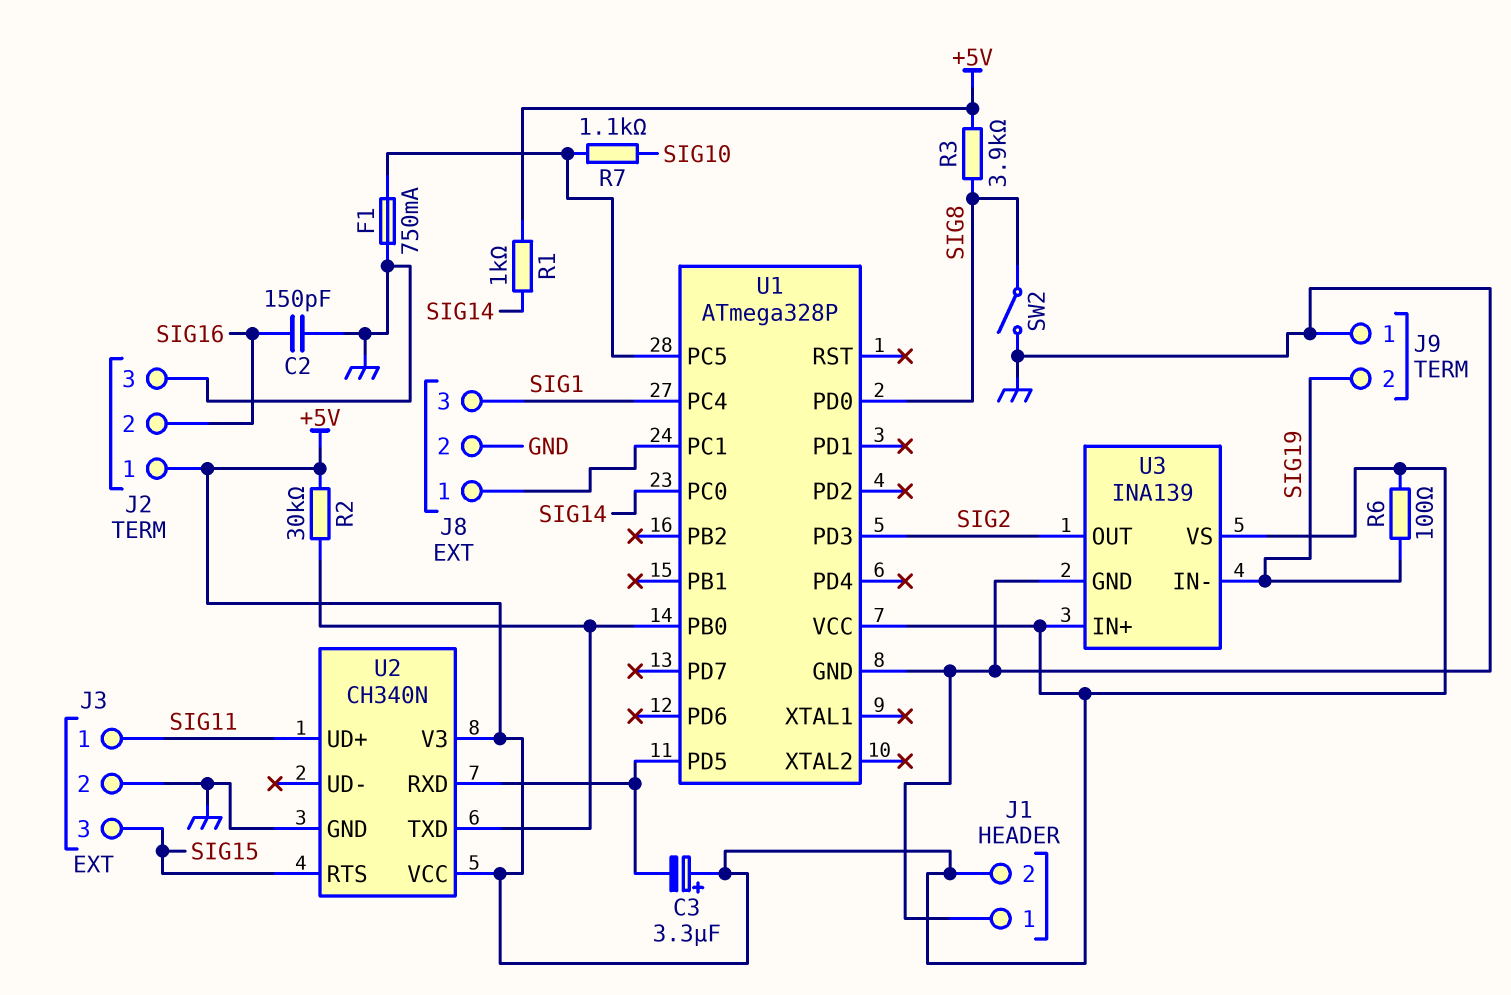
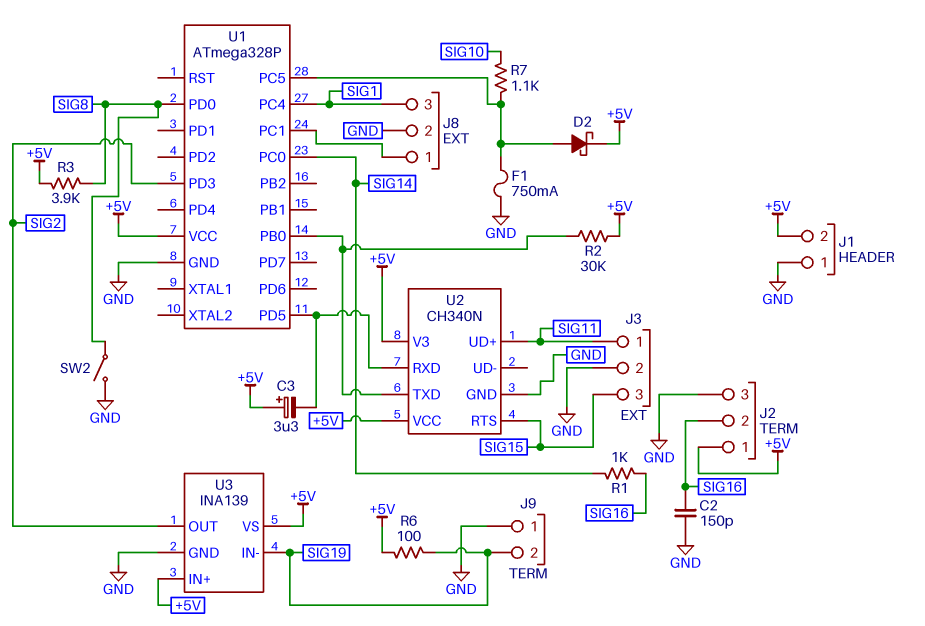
D2: none -> schottky (A U1/PC5, K +5V)
R1: 1k (+5V, SIG14) -> 1k (SIG14, SIG16)

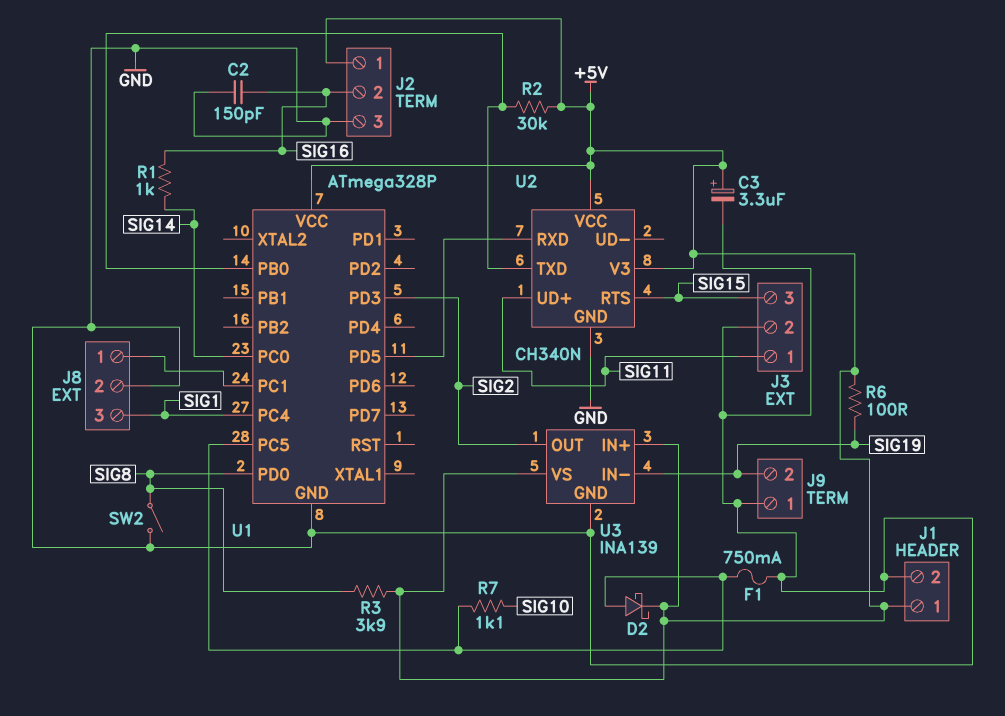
C3: 3.3uF (plus +5V, minus U1/PD5) -> 3.3uF (plus +5V, minus GND)
J1 pin 1: GND -> +5V
J1 pin 2: +5V -> GND

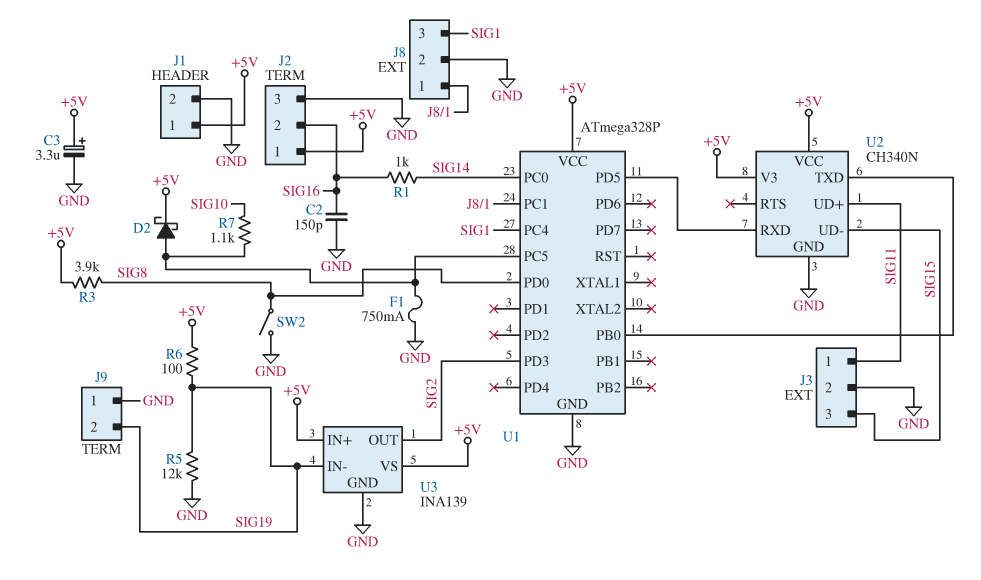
R2: 30k (+5V, U1/PB0) -> none
R5: none -> 12k (GND, SIG19)
U2 pin RTS: SIG15 -> none
U2 pin UD-: none -> SIG15

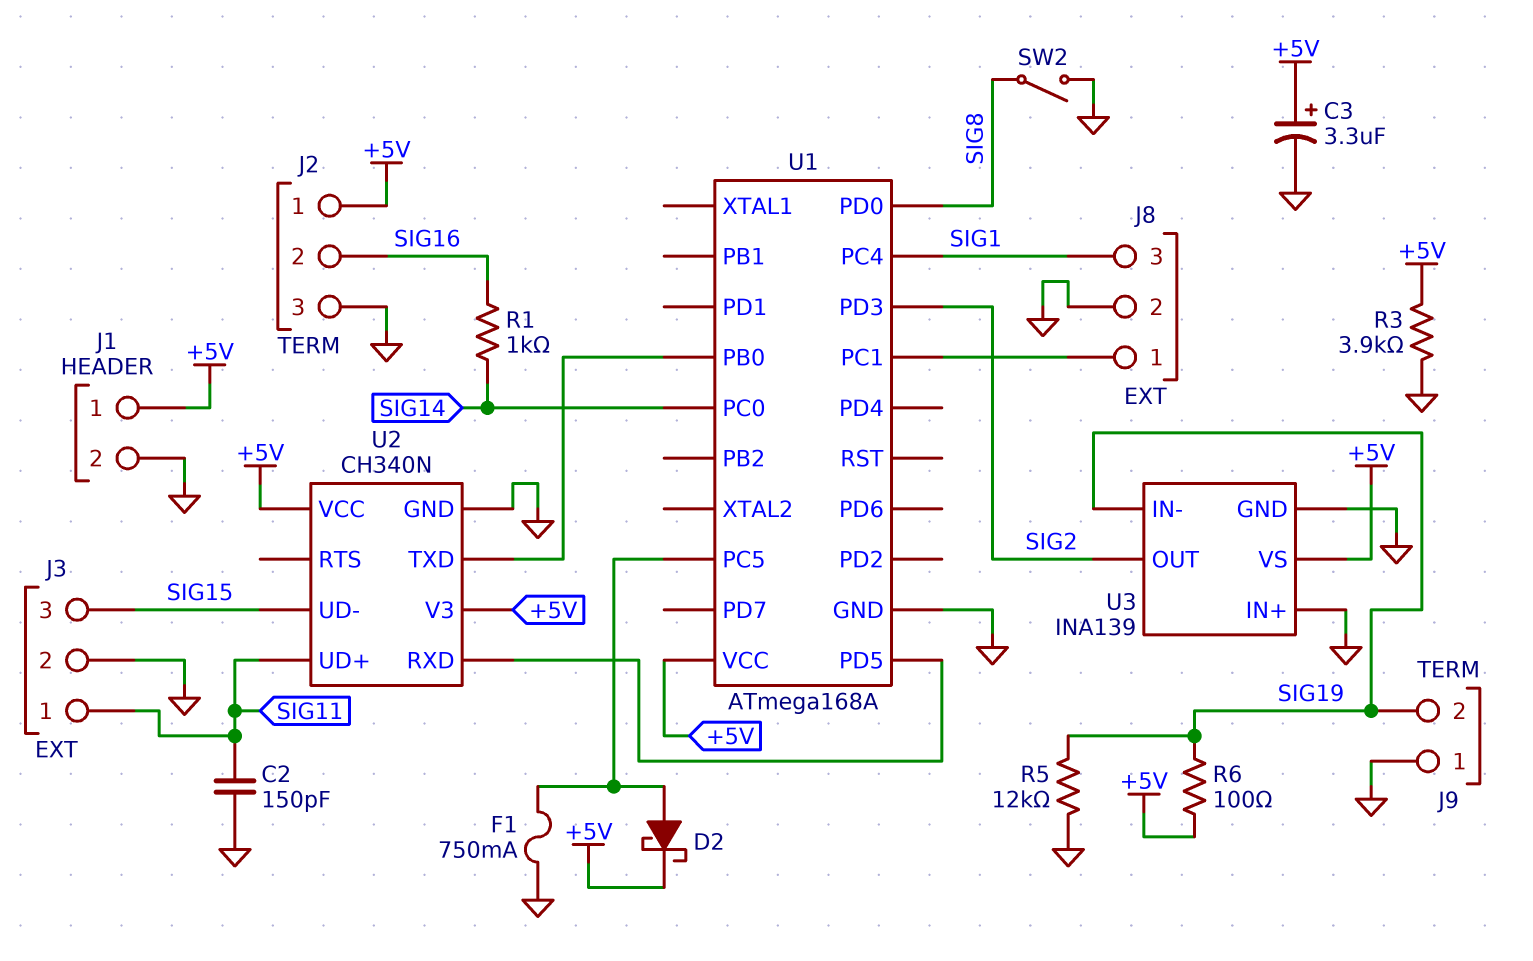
C2: 150pF (GND, SIG16) -> 150pF (GND, SIG11)
R3: 3.9k (+5V, SIG8) -> 3.9k (+5V, GND)
R7: 1.1k (SIG10, U1/PC5) -> none
U1: ATmega328P -> ATmega168A
U3 pin IN+: +5V -> GND

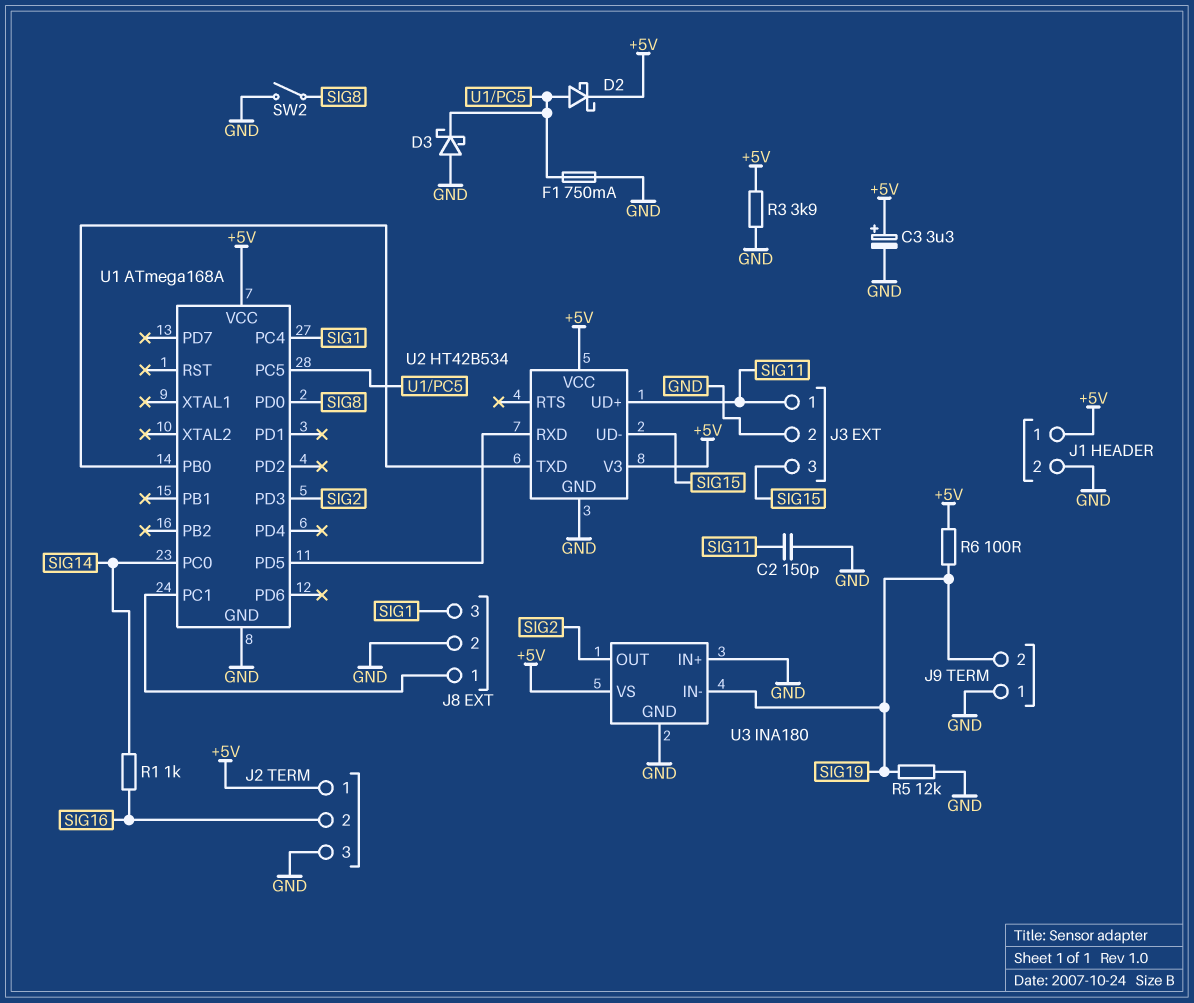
D3: none -> schottky (A GND, K U1/PC5)
U2: CH340N -> HT42B534
U3: INA139 -> INA180

